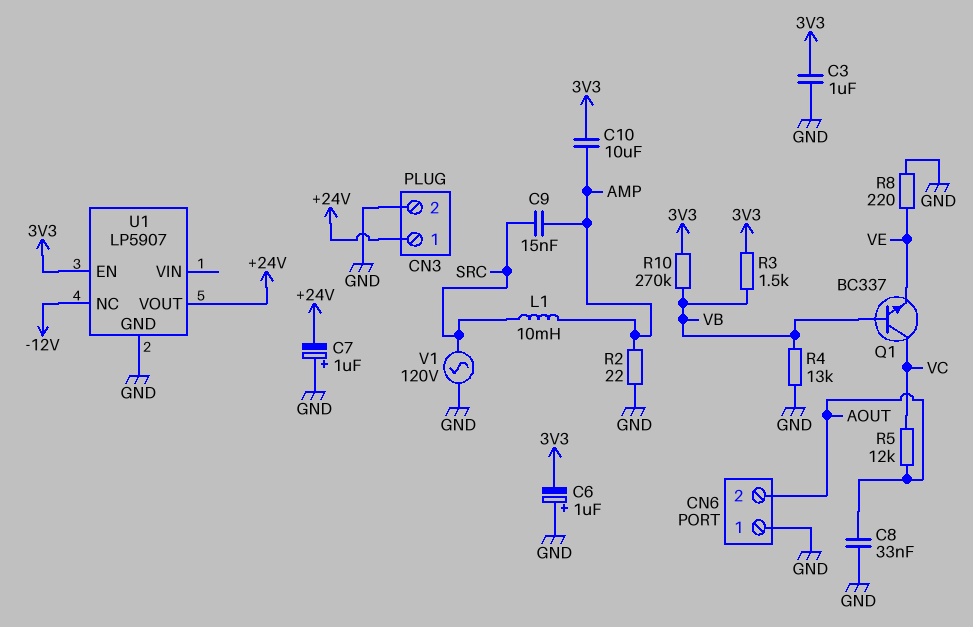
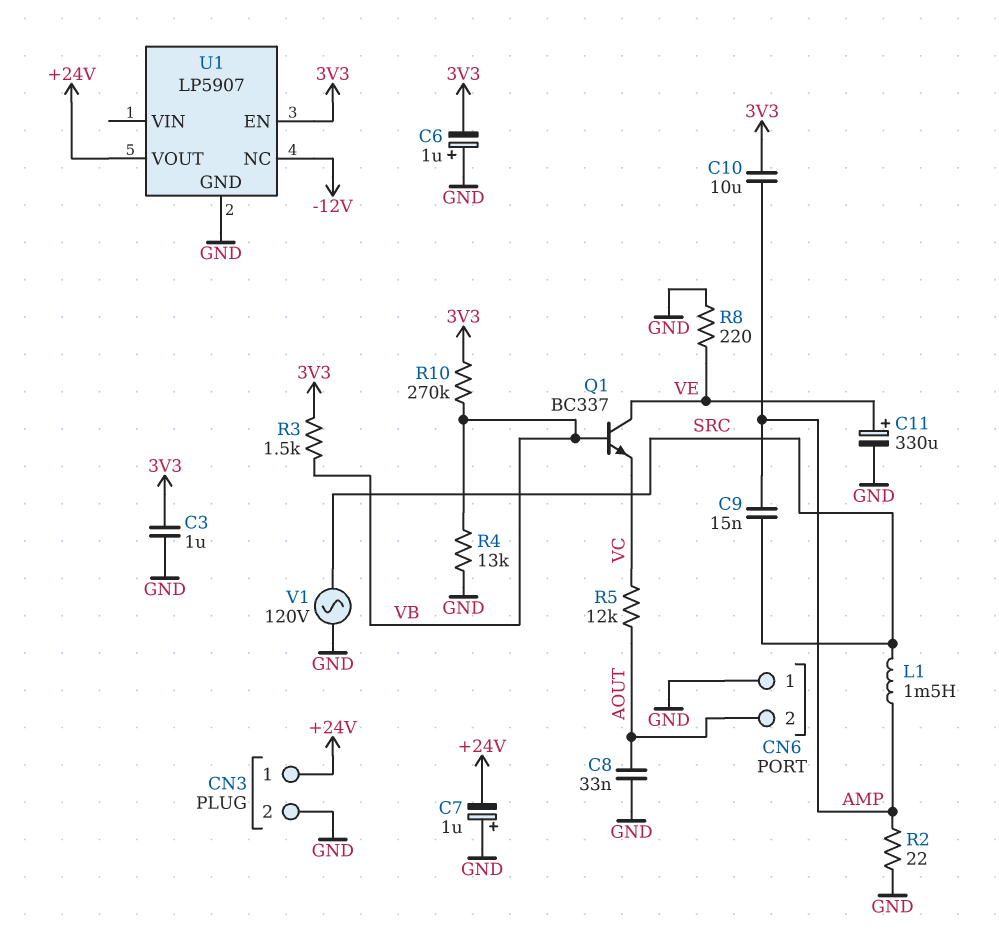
C11: none -> 330uF (plus VE, minus GND)
L1: 10mH (AMP, SRC) -> 1.5mH (AMP, SRC)
Q1: NPN BC337 (B VB, C VC, E VE) -> NPN BC337 (B VB, C VE, E VC)

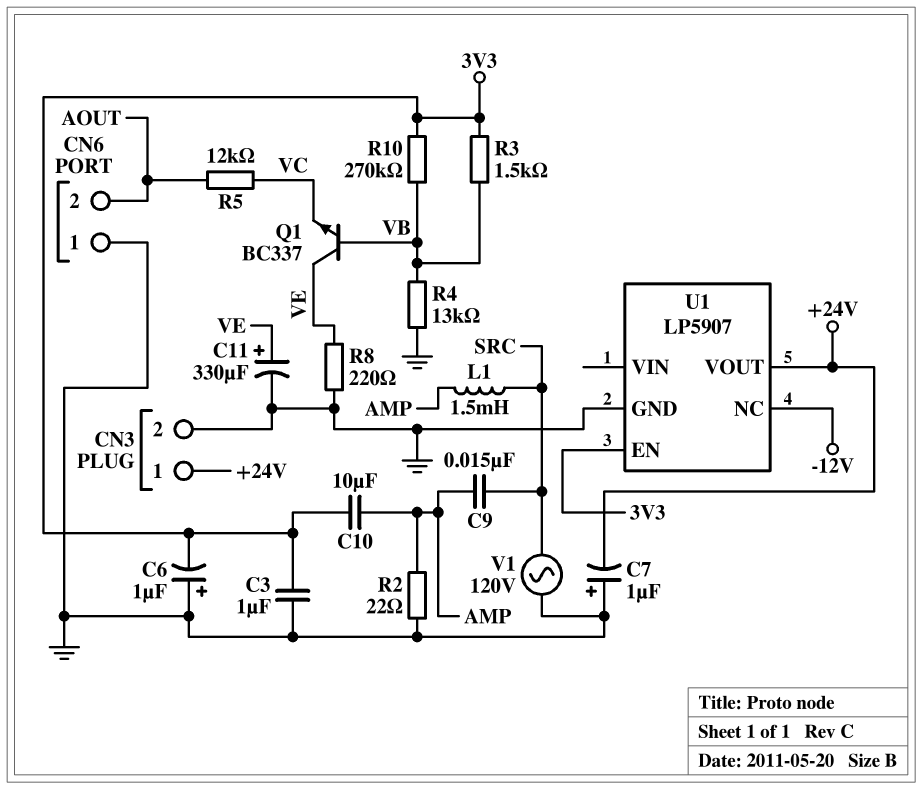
C8: 33nF (AOUT, GND) -> none

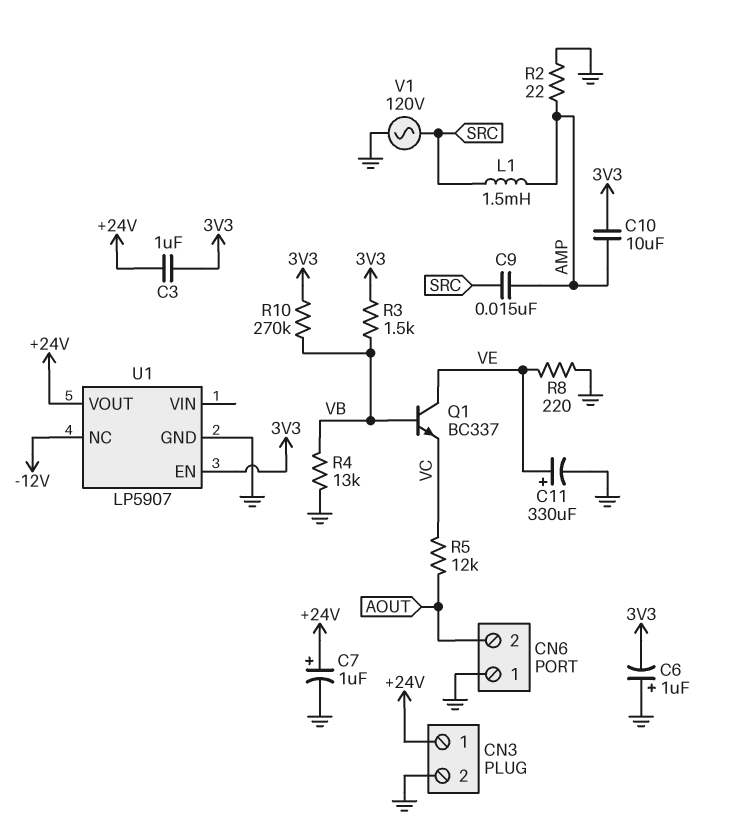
C3: 1uF (3V3, GND) -> 1uF (+24V, 3V3)
C7: 1uF (plus GND, minus +24V) -> 1uF (plus +24V, minus GND)

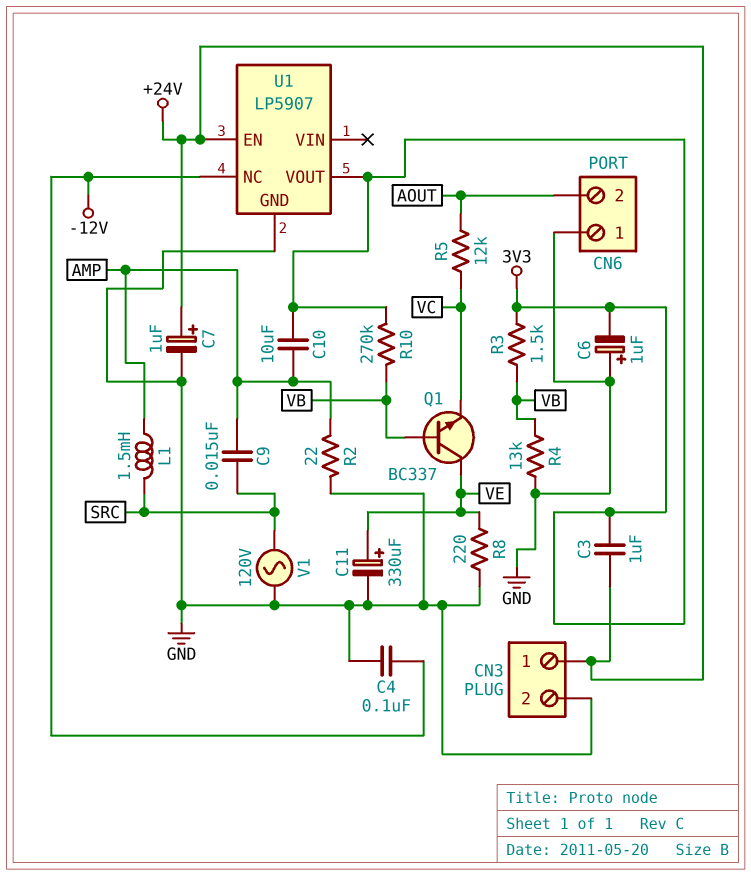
C4: none -> 100nF (-12V, GND)
U1 pin EN: 3V3 -> +24V
U1 pin VOUT: +24V -> 3V3

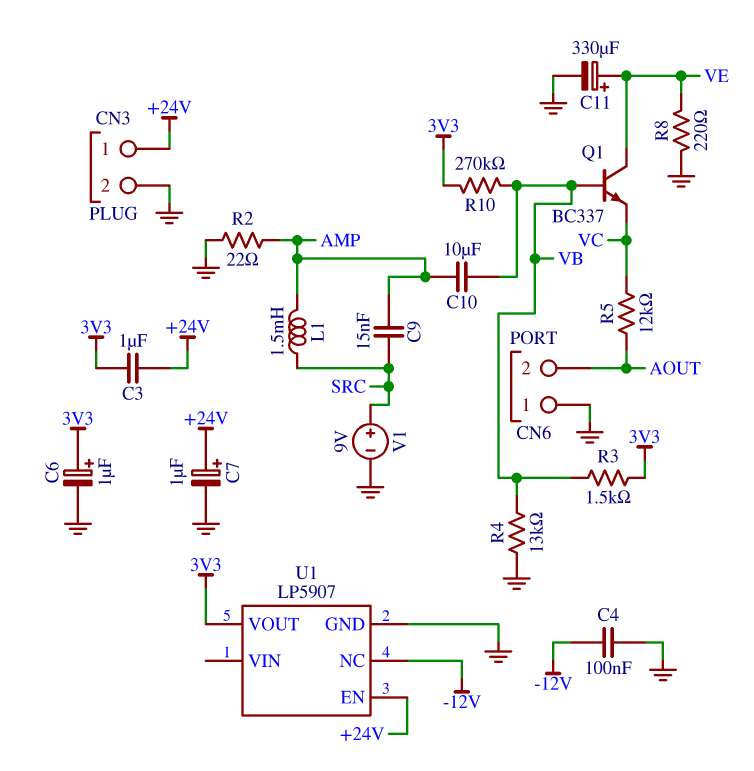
C6: 1uF (plus GND, minus 3V3) -> 1uF (plus 3V3, minus GND)
C10: 10uF (3V3, AMP) -> 10uF (AMP, VB)
V1: AC 120V (GND, SRC) -> 9V (plus SRC, minus GND)

